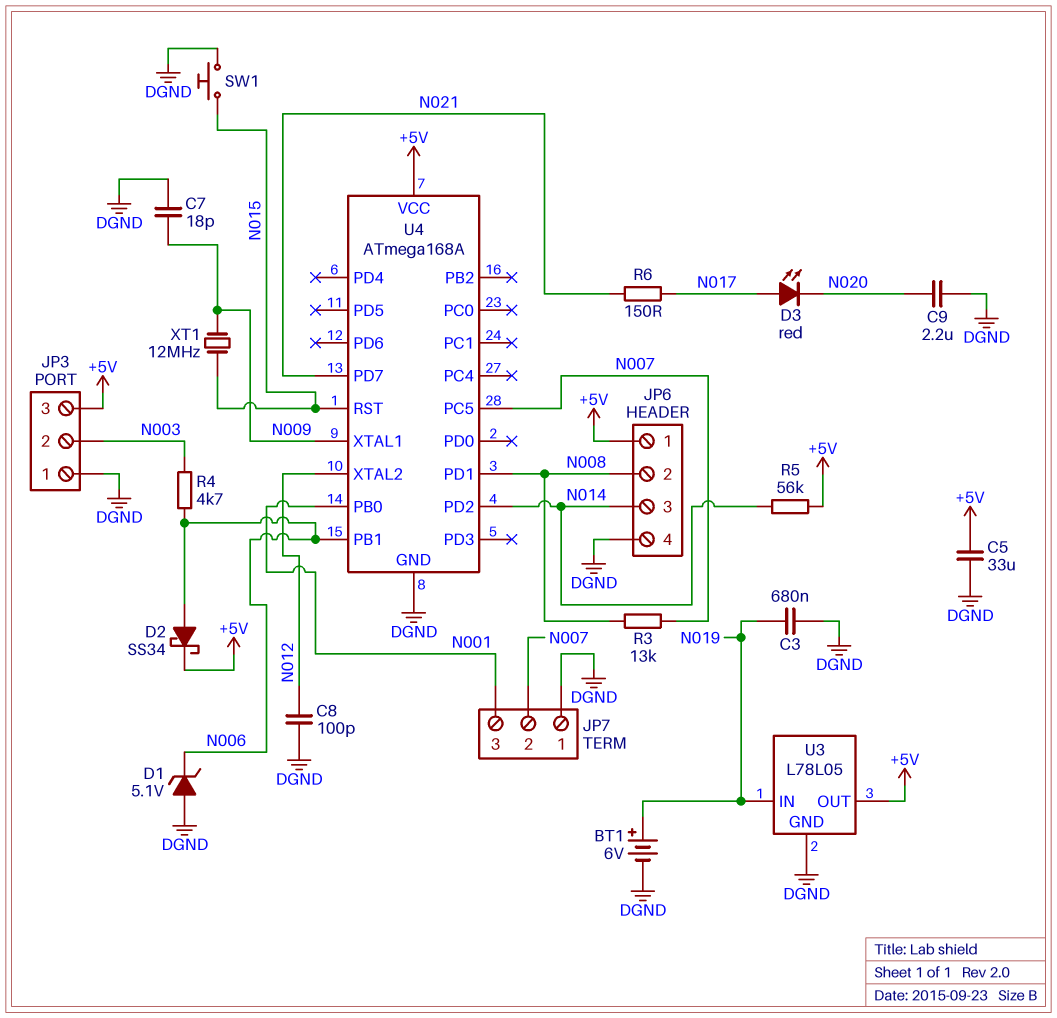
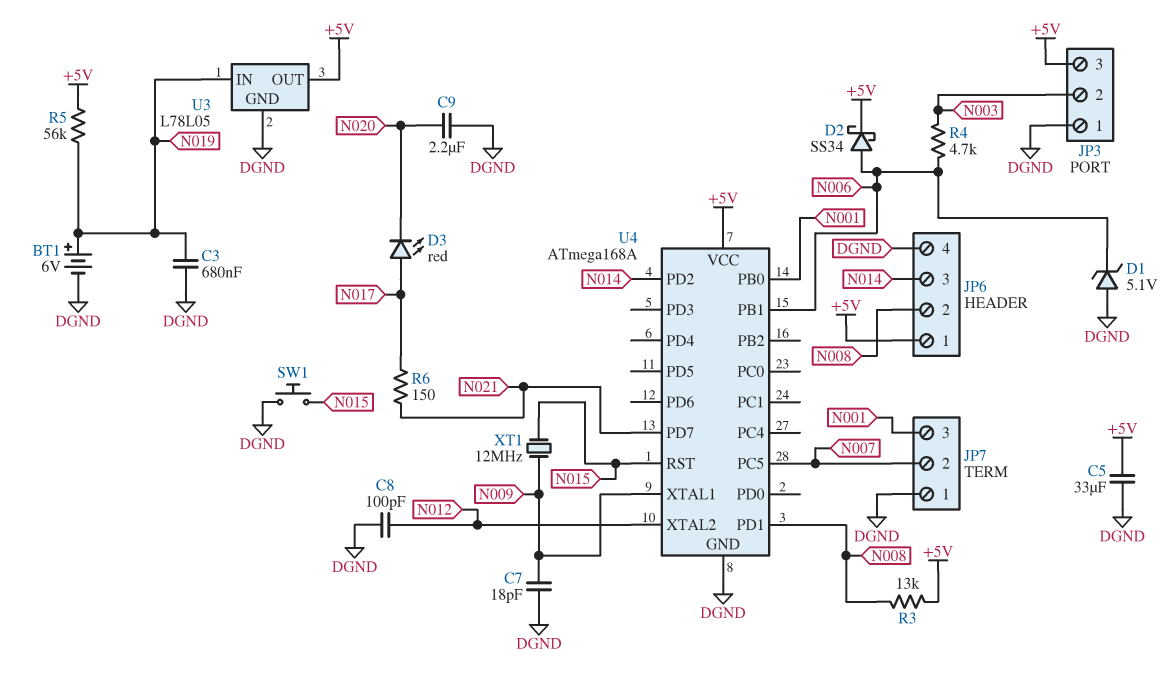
R3: 13k (N007, N008) -> 13k (+5V, N008)
R5: 56k (+5V, N014) -> 56k (+5V, N019)

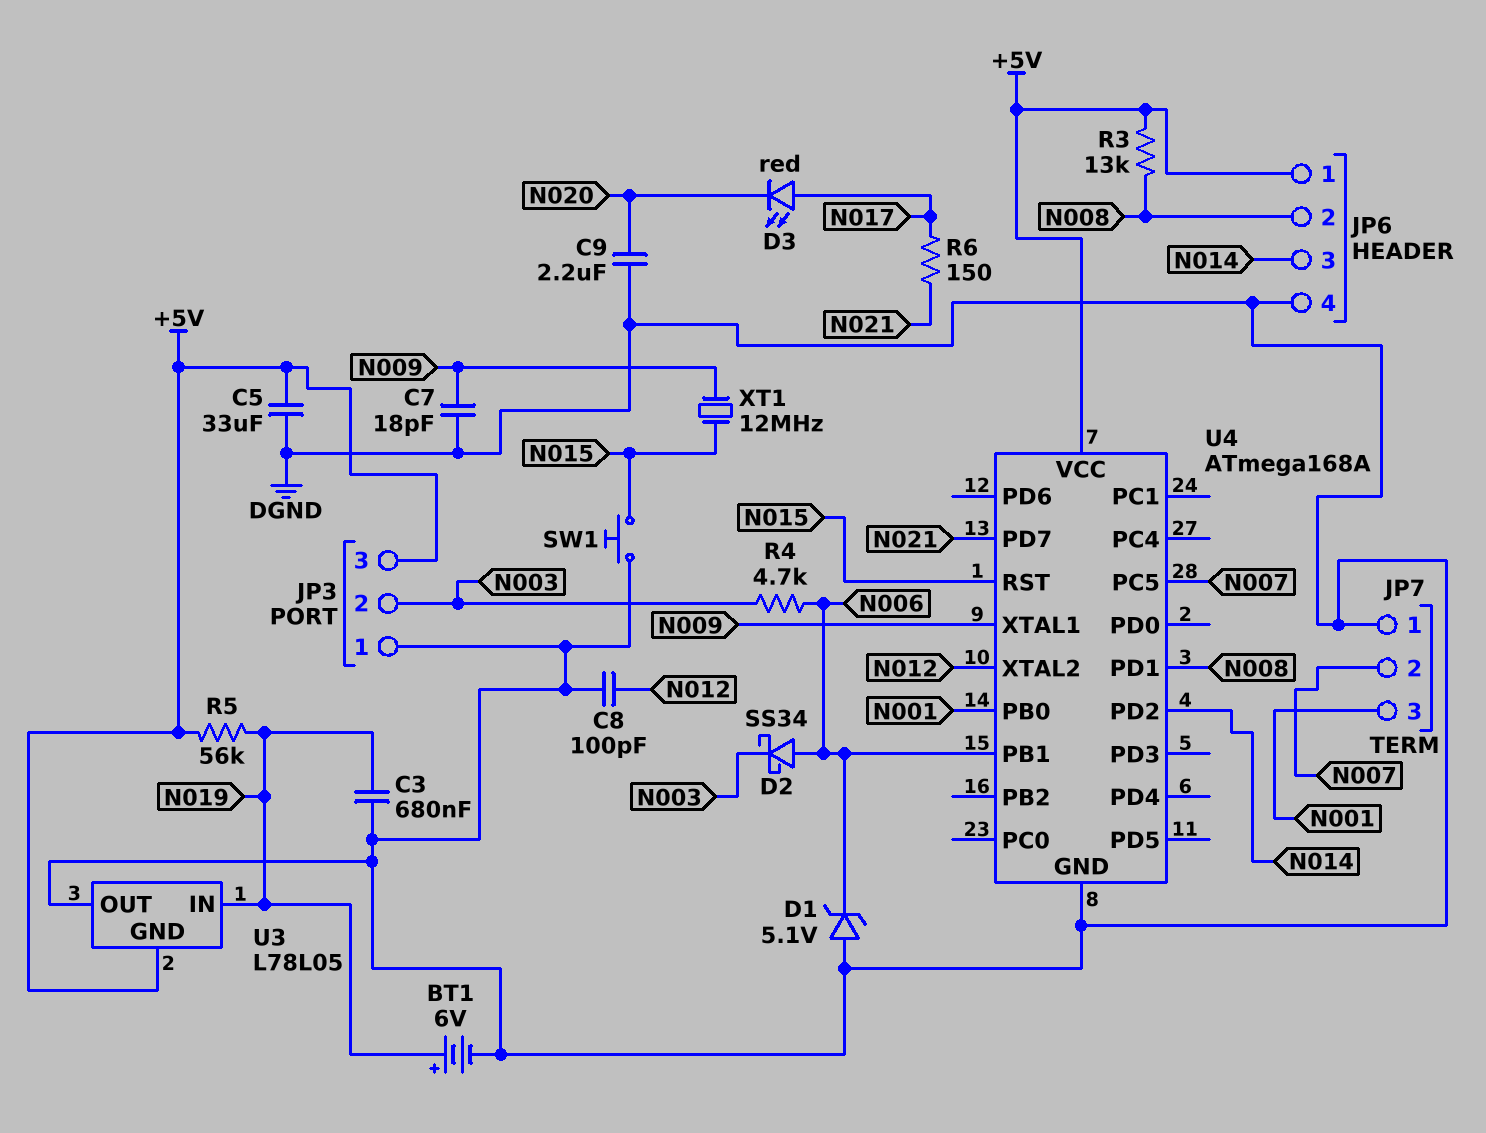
D2: schottky SS34 (A N006, K +5V) -> schottky SS34 (A N006, K N003)
U3 pin GND: DGND -> +5V
U3 pin OUT: +5V -> DGND

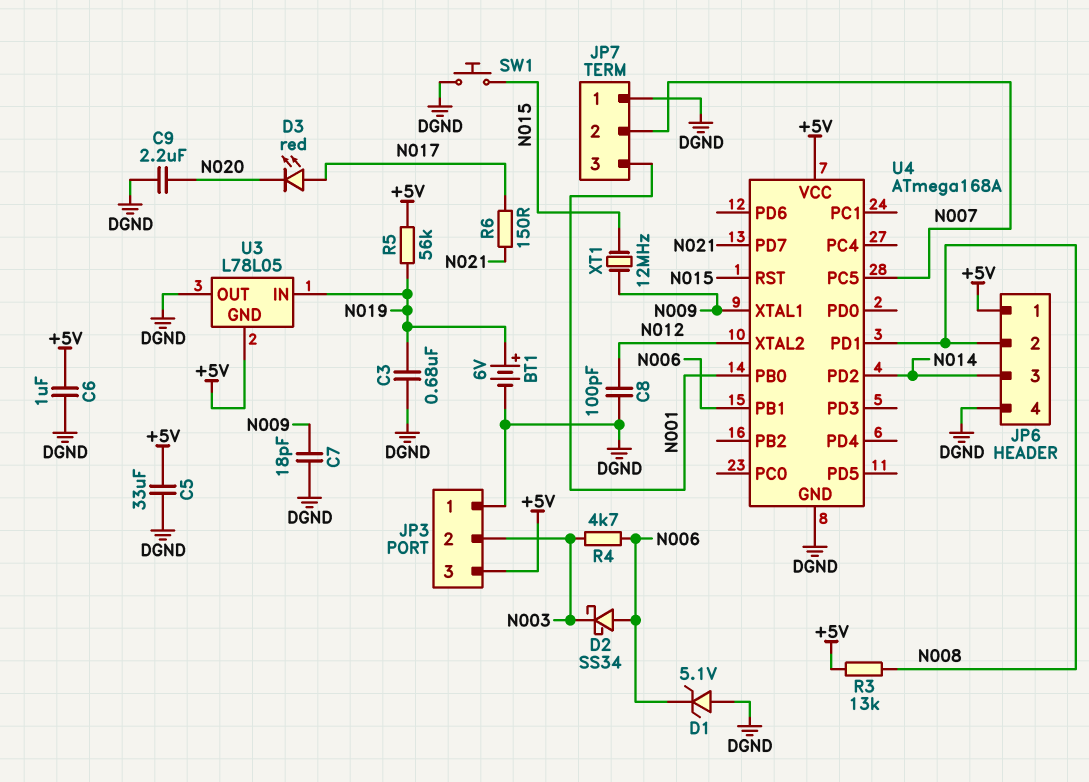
C6: none -> 1uF (+5V, DGND)

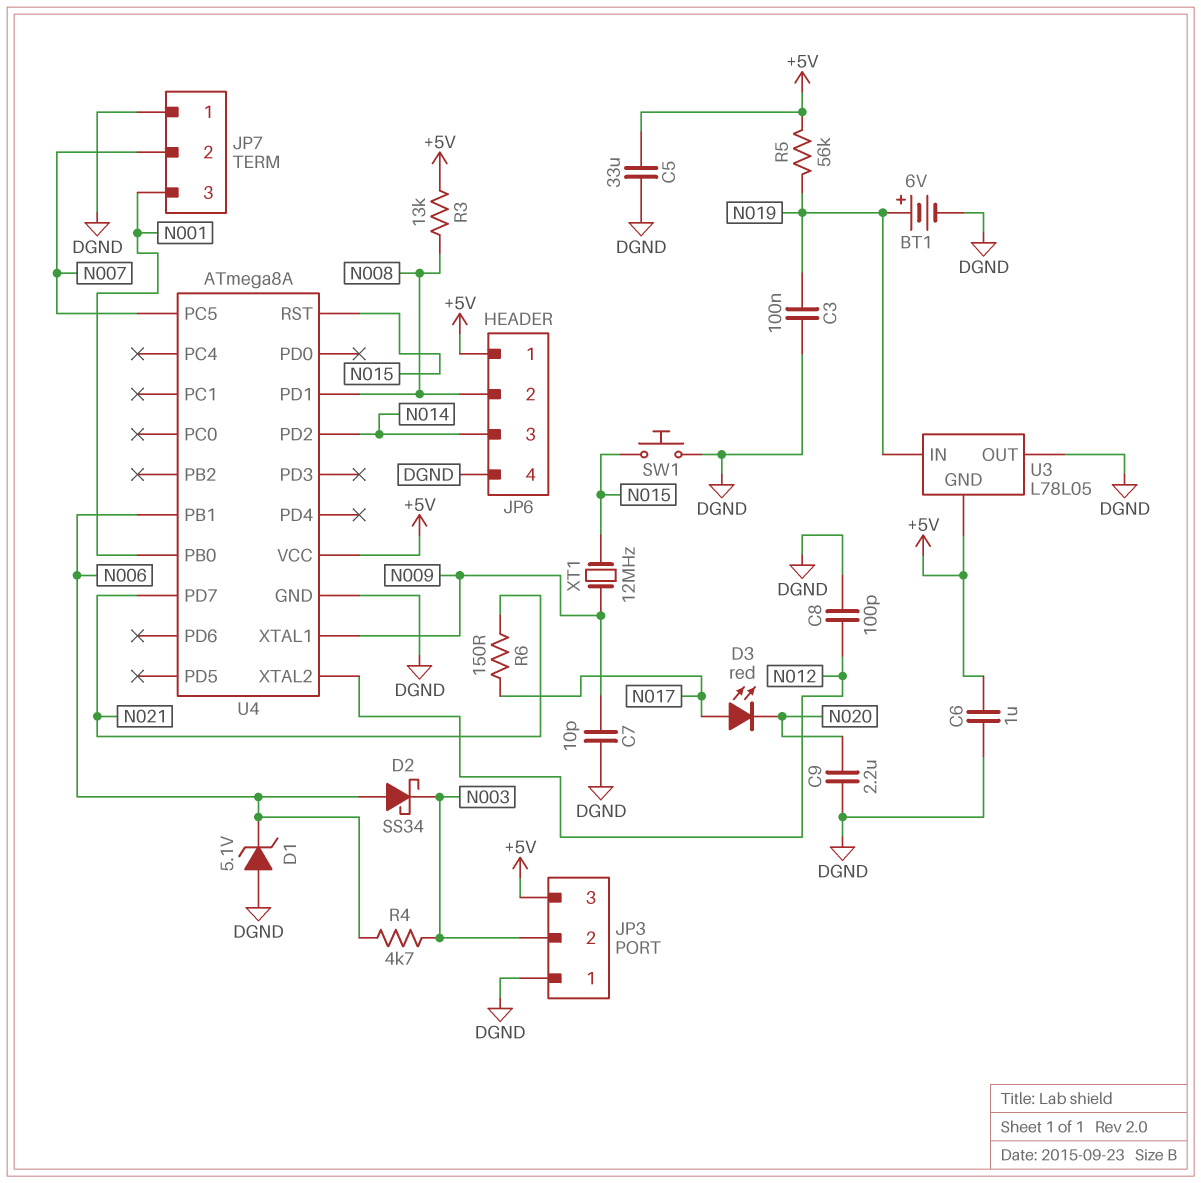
C3: 680nF (DGND, N019) -> 100nF (DGND, N019)
C7: 18pF (DGND, N009) -> 10pF (DGND, N009)
U4: ATmega168A -> ATmega8A

